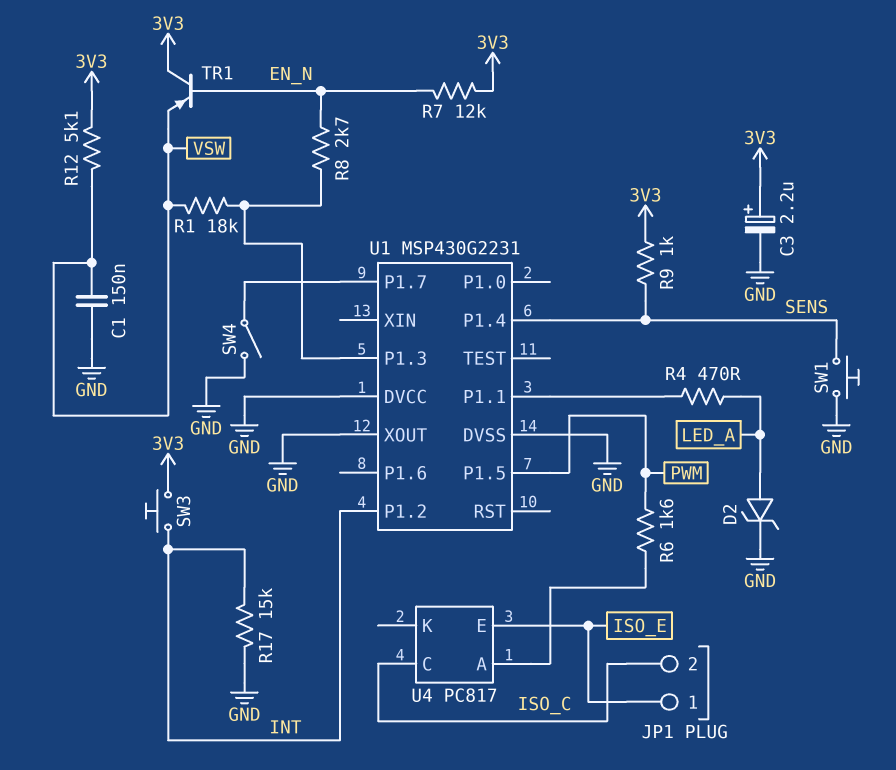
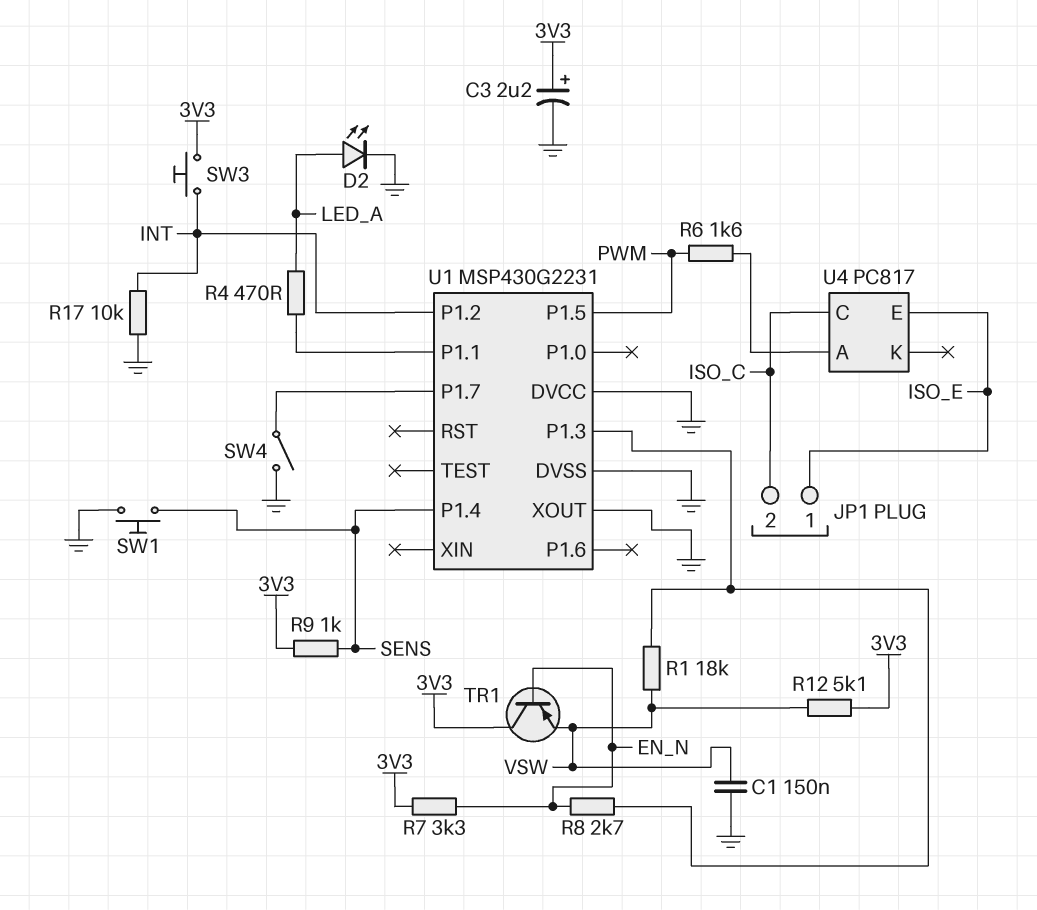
D2: zener (A LED_A, K GND) -> LED (A LED_A, K GND)
R7: 12k (3V3, EN_N) -> 3.3k (3V3, EN_N)
R17: 15k (GND, INT) -> 10k (GND, INT)

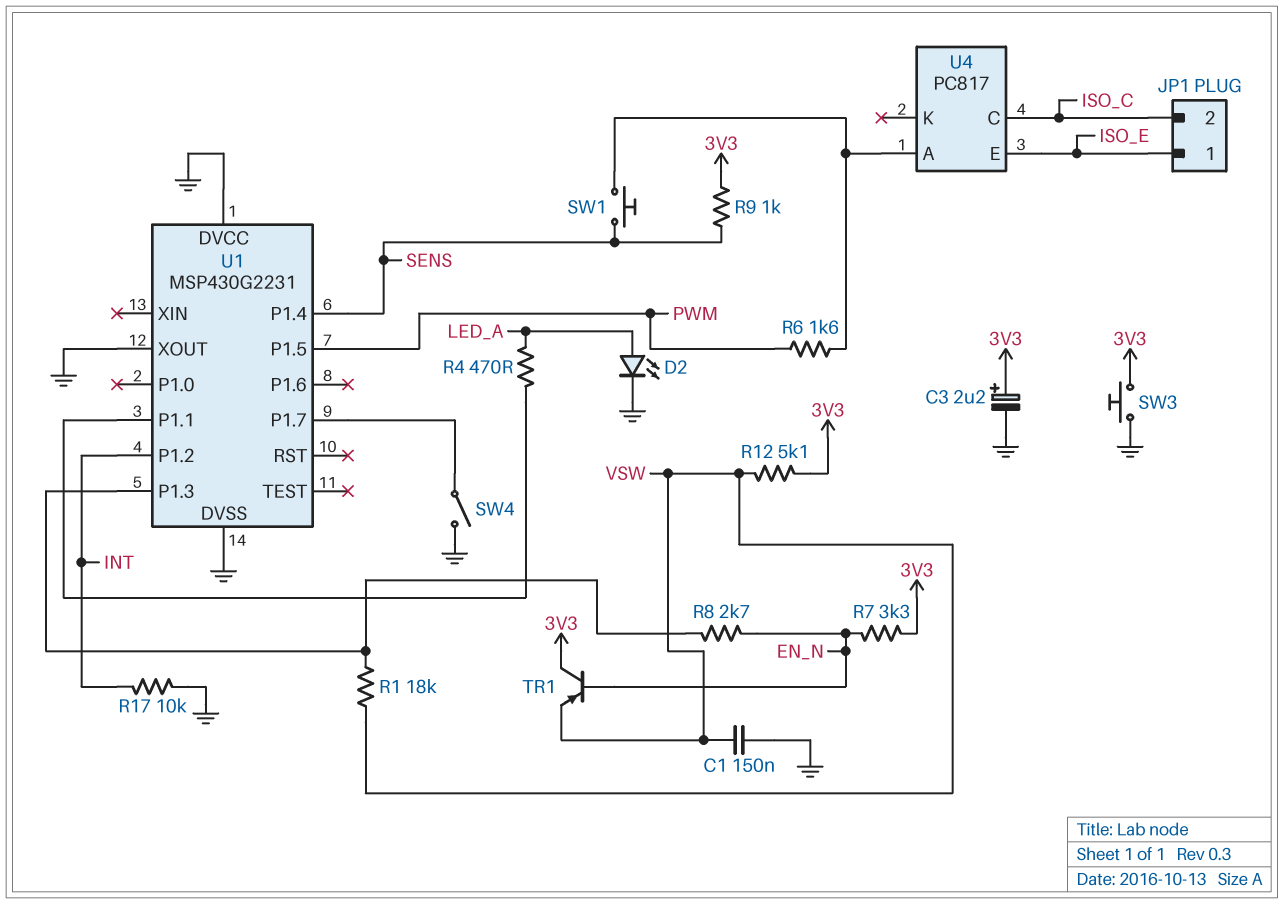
SW1: button (GND, SENS) -> button (SENS, U4/A)
SW3: button (3V3, INT) -> button (3V3, GND)

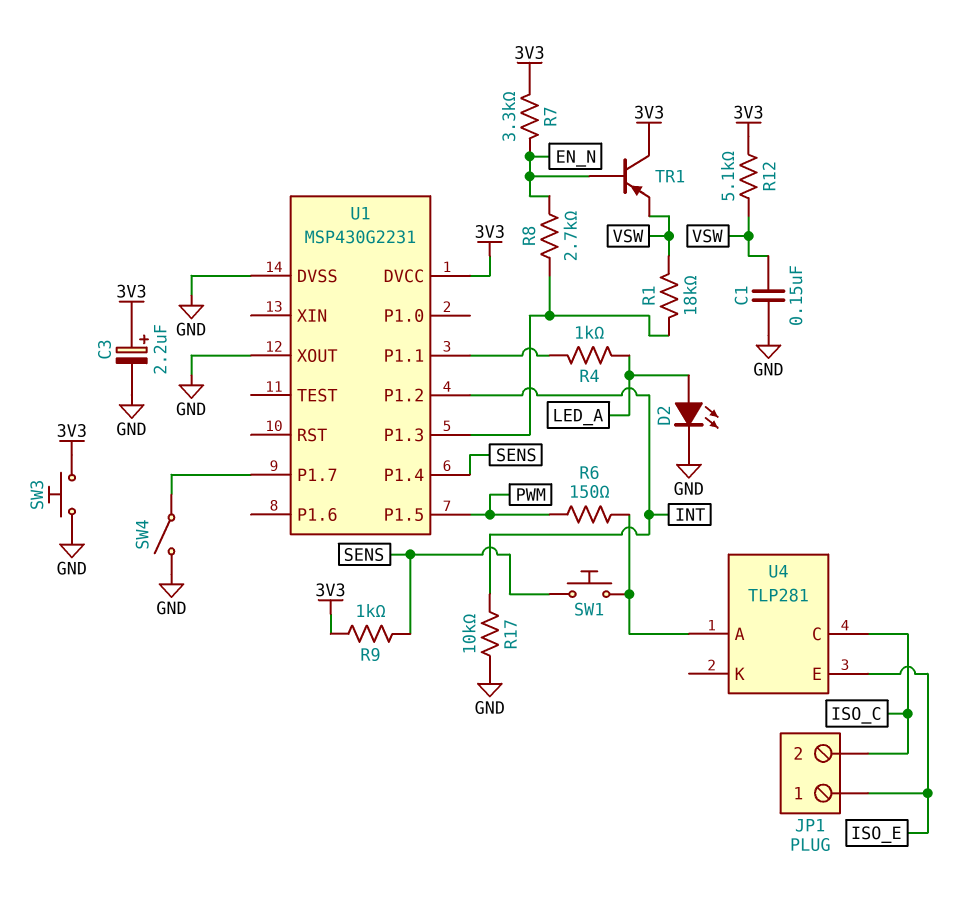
R4: 470 (LED_A, U1/P1.1) -> 1k (LED_A, U1/P1.1)
R6: 1.6k (PWM, U4/A) -> 150 (PWM, U4/A)
U1 pin DVCC: GND -> 3V3
U4: PC817 -> TLP281

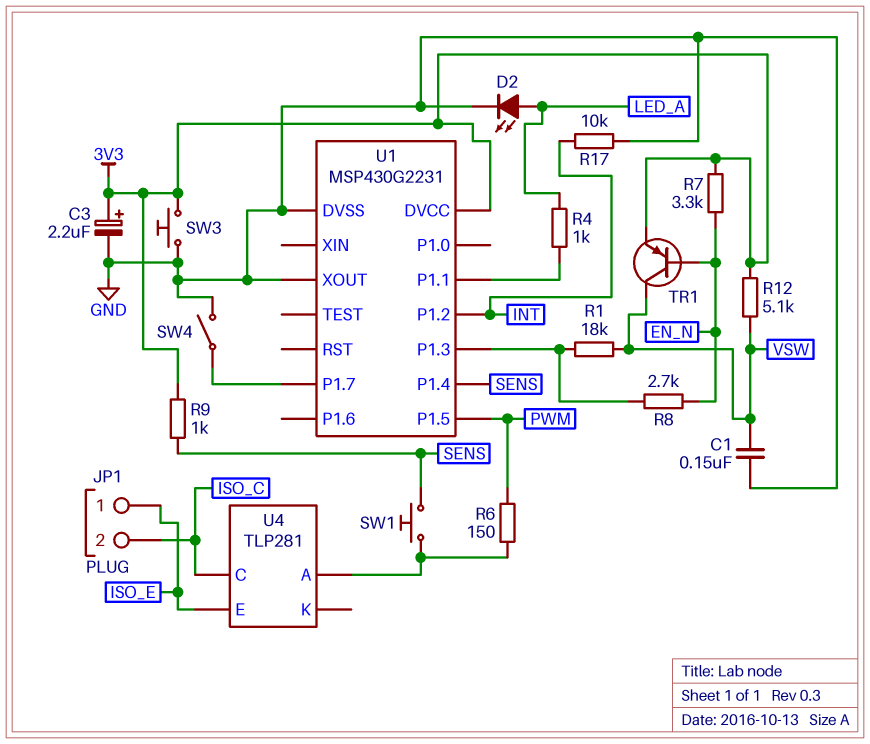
TR1: PNP (B EN_N, C 3V3, E VSW) -> PNP (B EN_N, C VSW, E 3V3)

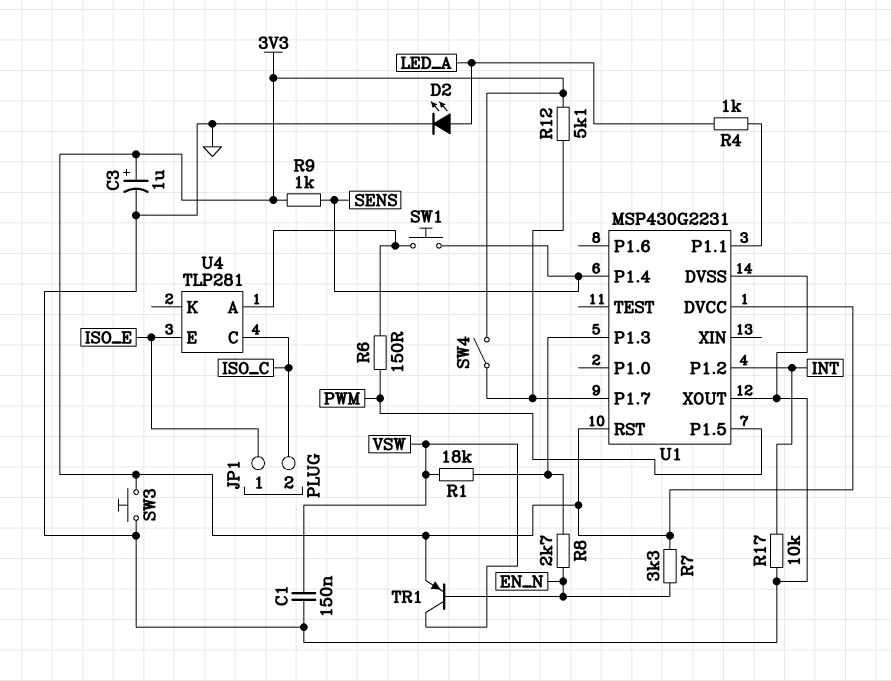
C3: 2.2uF (plus 3V3, minus GND) -> 1uF (plus 3V3, minus GND)
R12: 5.1k (3V3, VSW) -> 5.1k (3V3, U1/P1.7)
SW4: switch (GND, U1/P1.7) -> switch (3V3, U1/P1.7)
U1 pin RST: none -> 3V3

